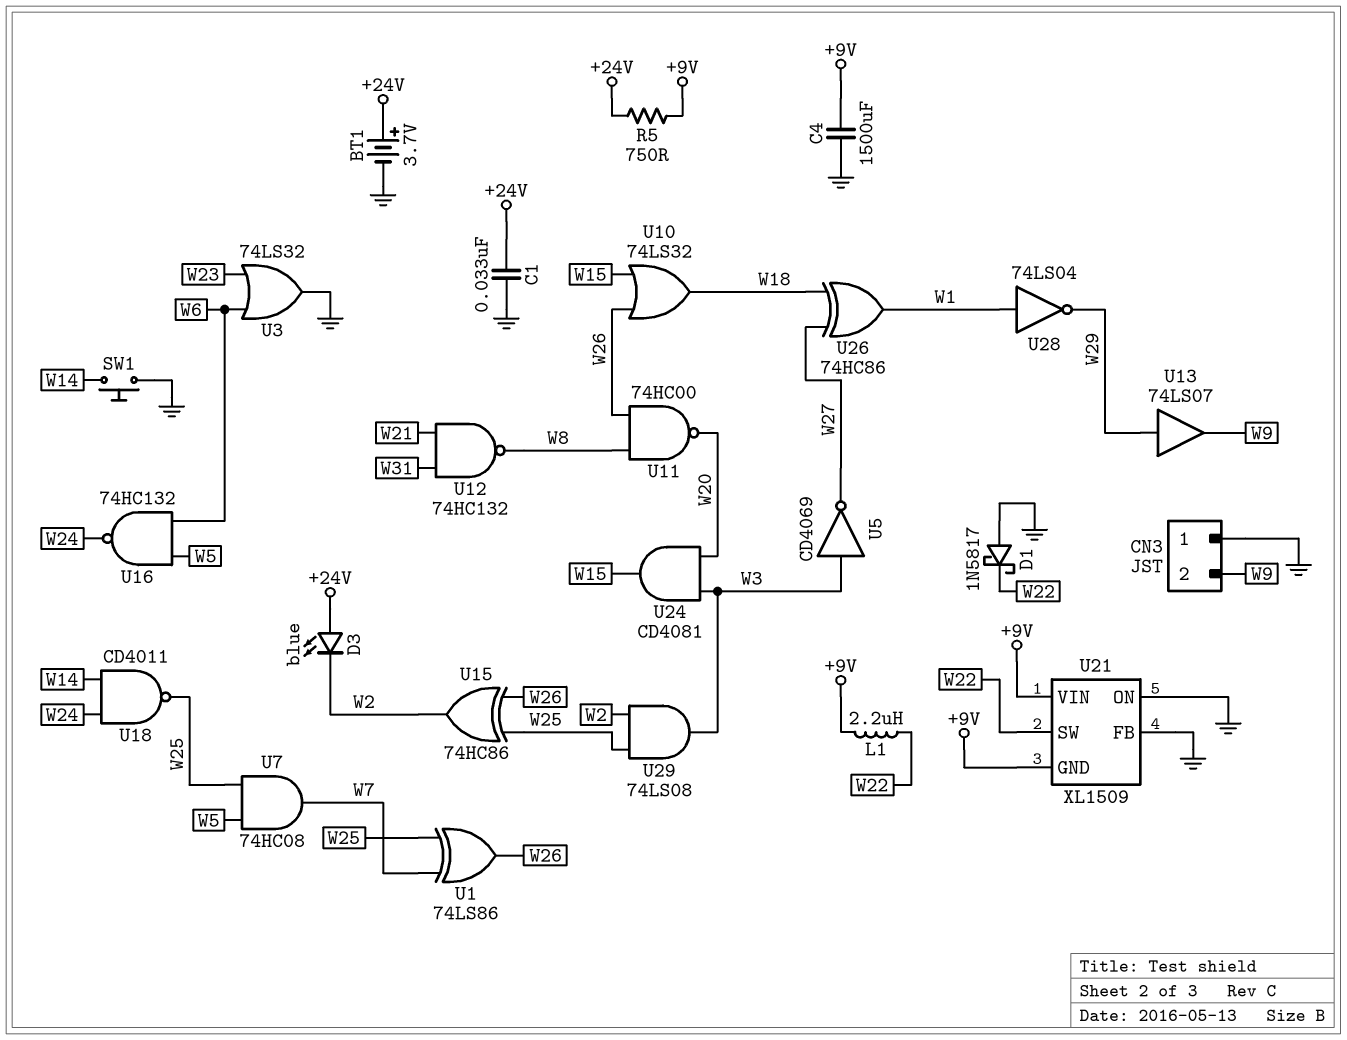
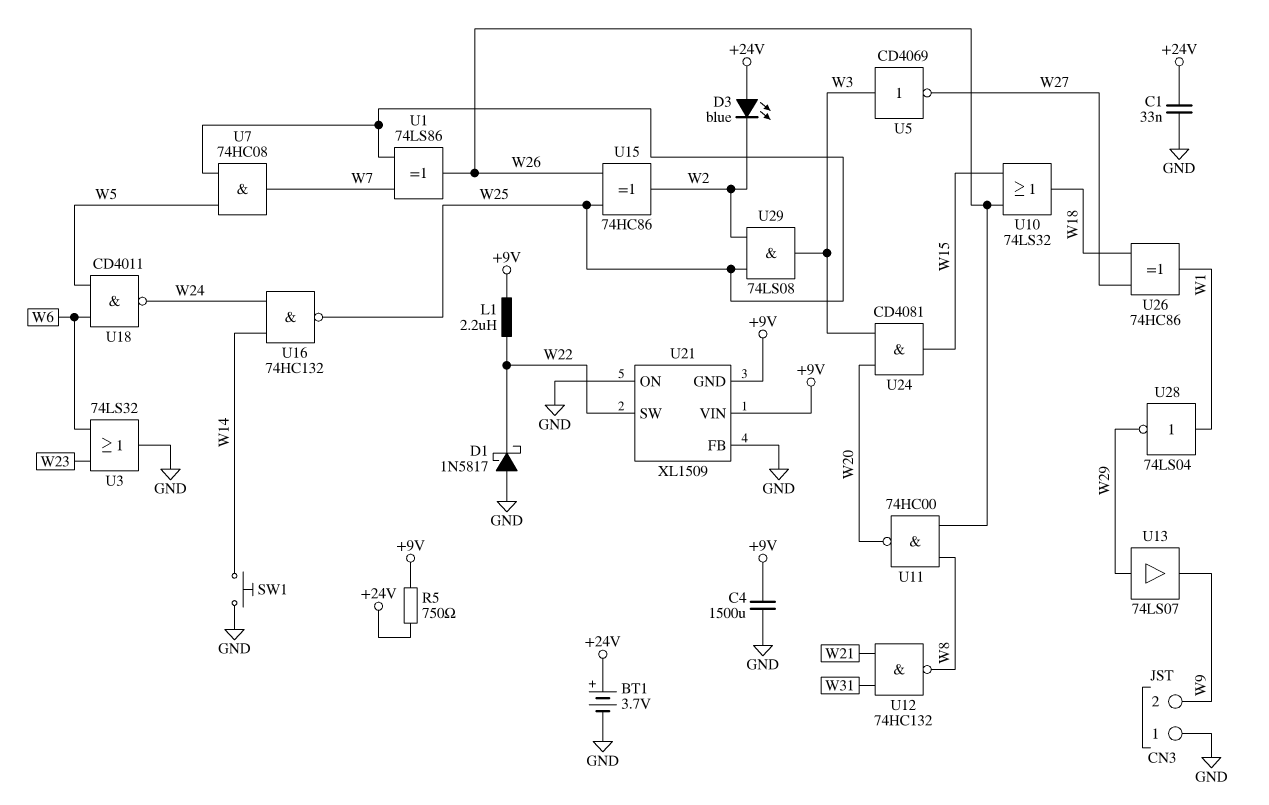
U16: NAND 74HC132 (in W5, in W6, out W24) -> NAND 74HC132 (in W14, in W24, out W25)
U18: NAND CD4011 (in W14, in W24, out W25) -> NAND CD4011 (in W5, in W6, out W24)

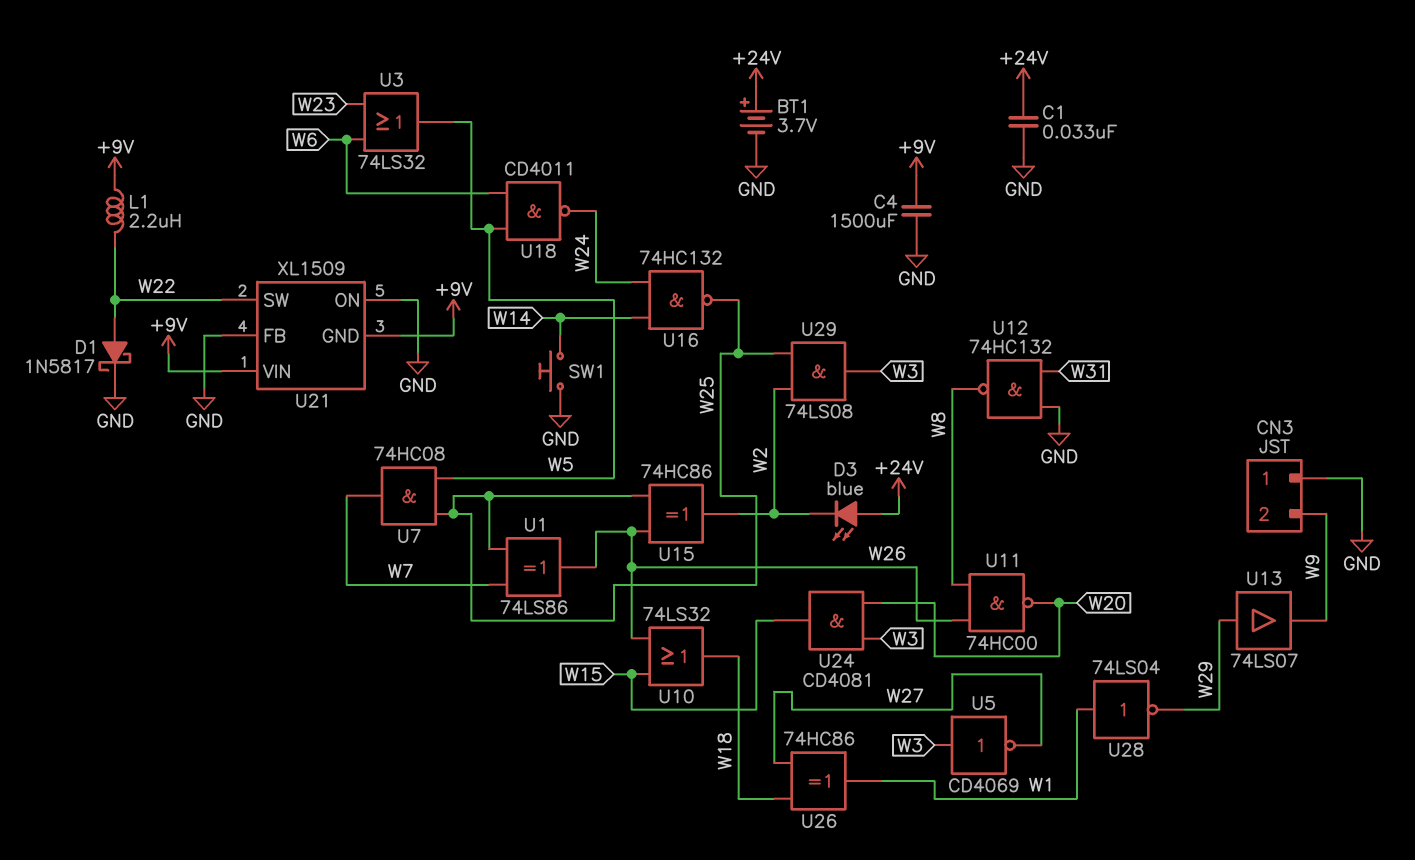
D1: schottky 1N5817 (A GND, K W22) -> schottky 1N5817 (A W22, K GND)
R5: 750 (+9V, +24V) -> none
U3: OR 74LS32 (in W6, in W23, out GND) -> OR 74LS32 (in W6, in W23, out W5)
U12: NAND 74HC132 (in W21, in W31, out W8) -> NAND 74HC132 (in GND, in W31, out W8)

